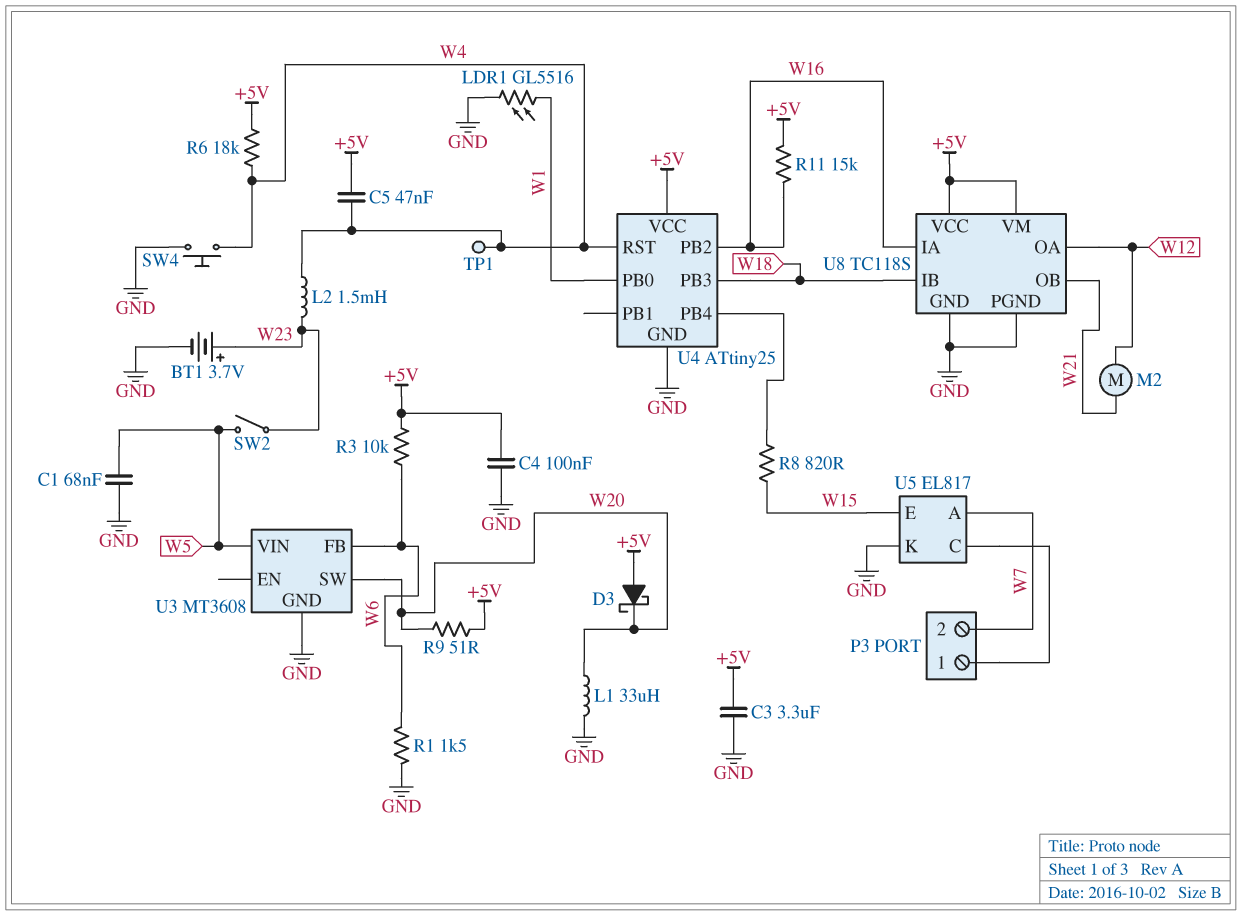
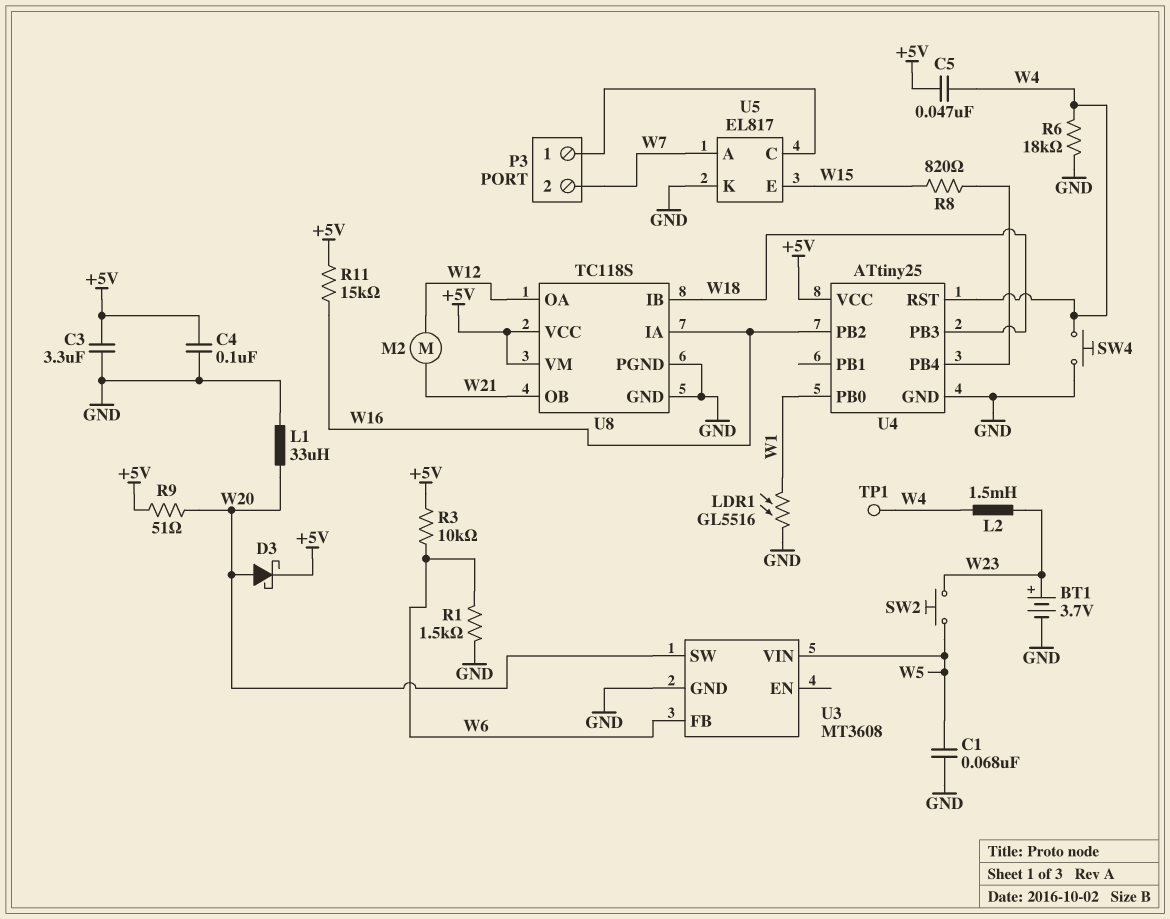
D3: schottky (A +5V, K W20) -> schottky (A W20, K +5V)
R6: 18k (+5V, W4) -> 18k (GND, W4)
SW2: switch (W5, W23) -> button (W5, W23)

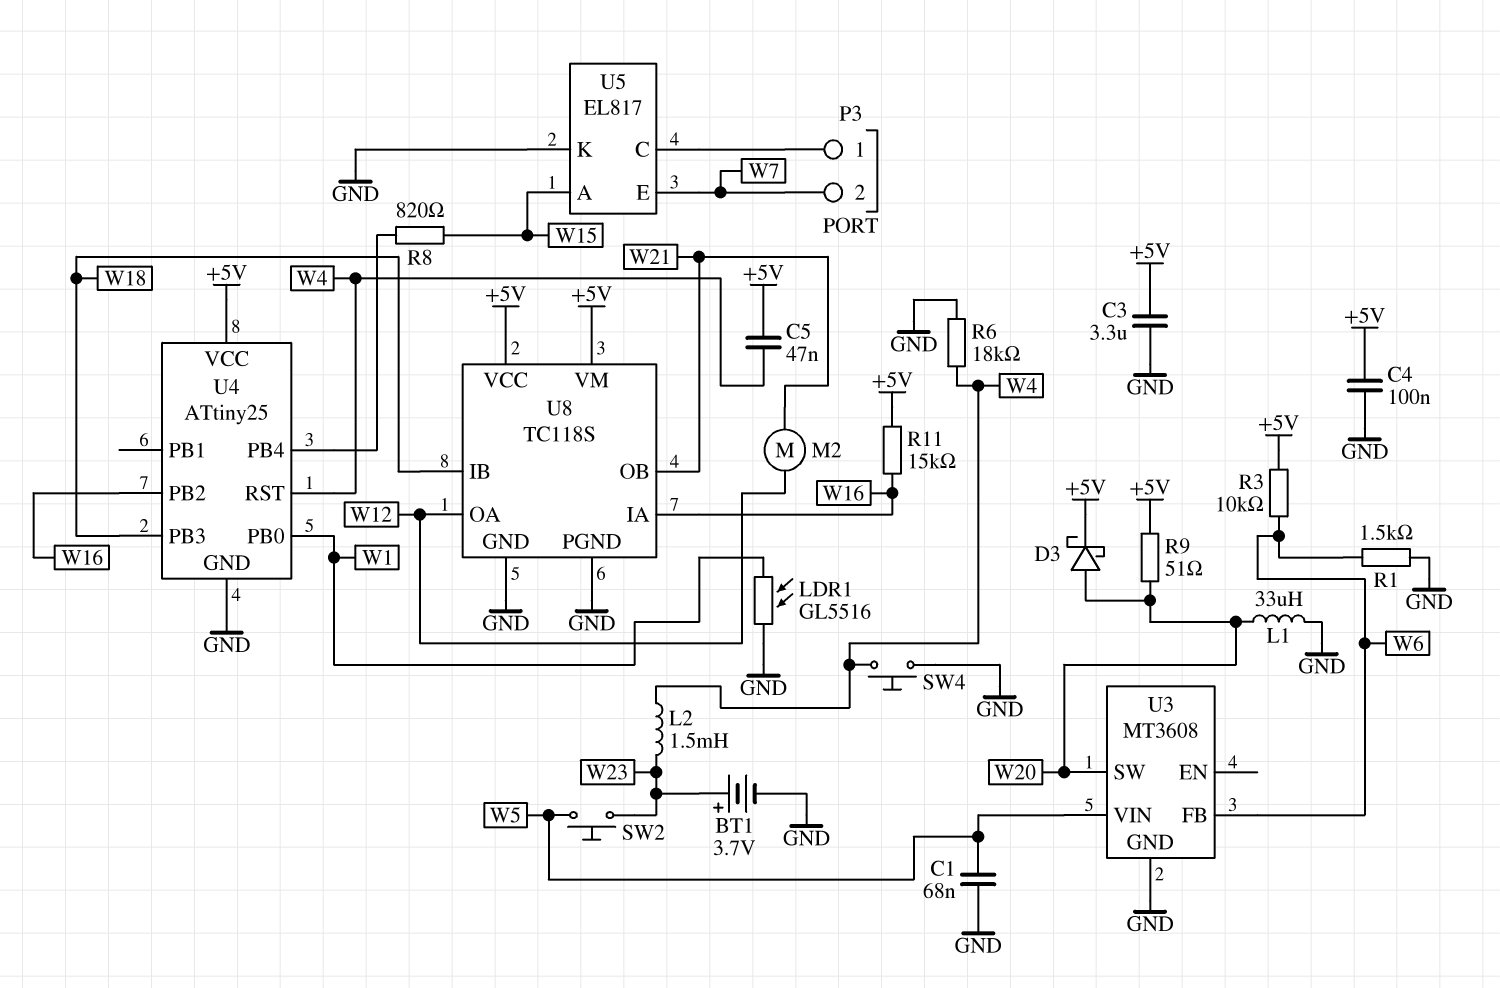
TP1: test point (W4) -> none
U5 pin A: W7 -> W15
U5 pin E: W15 -> W7

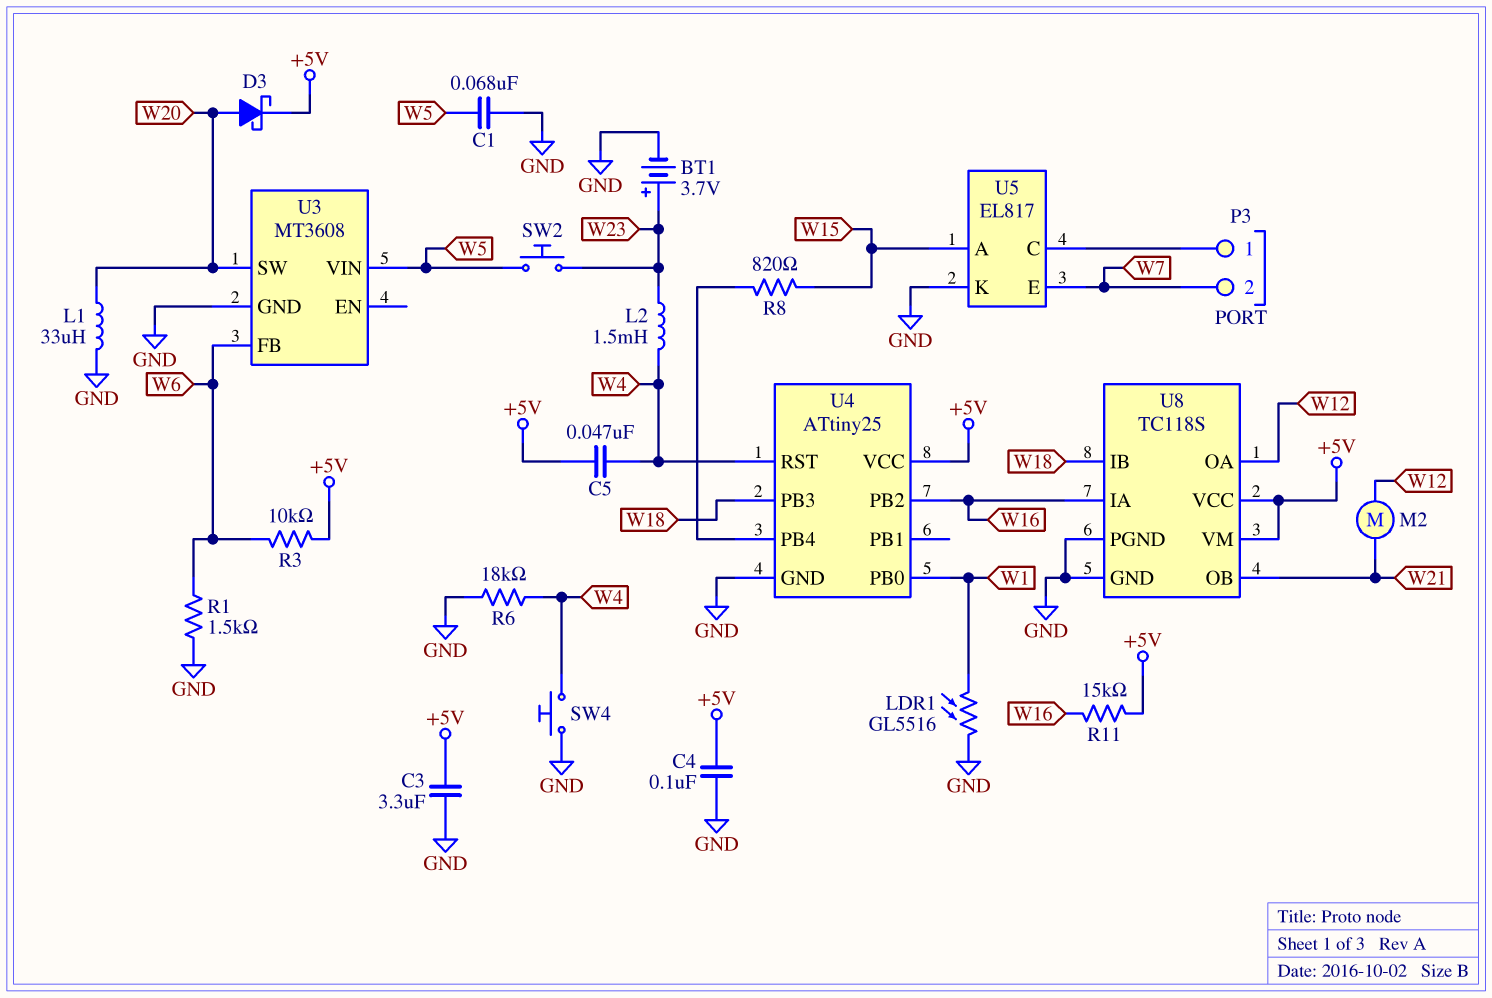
R9: 51 (+5V, W20) -> none

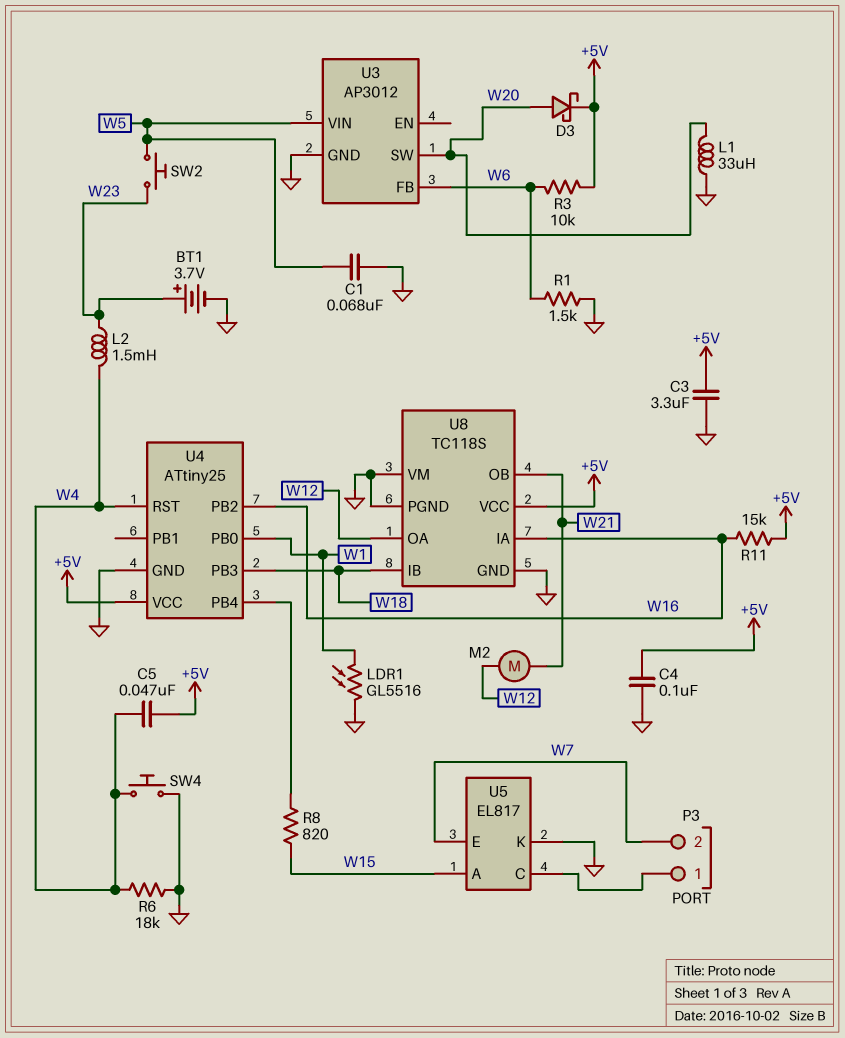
U3: MT3608 -> AP3012
U8 pin VM: +5V -> GND

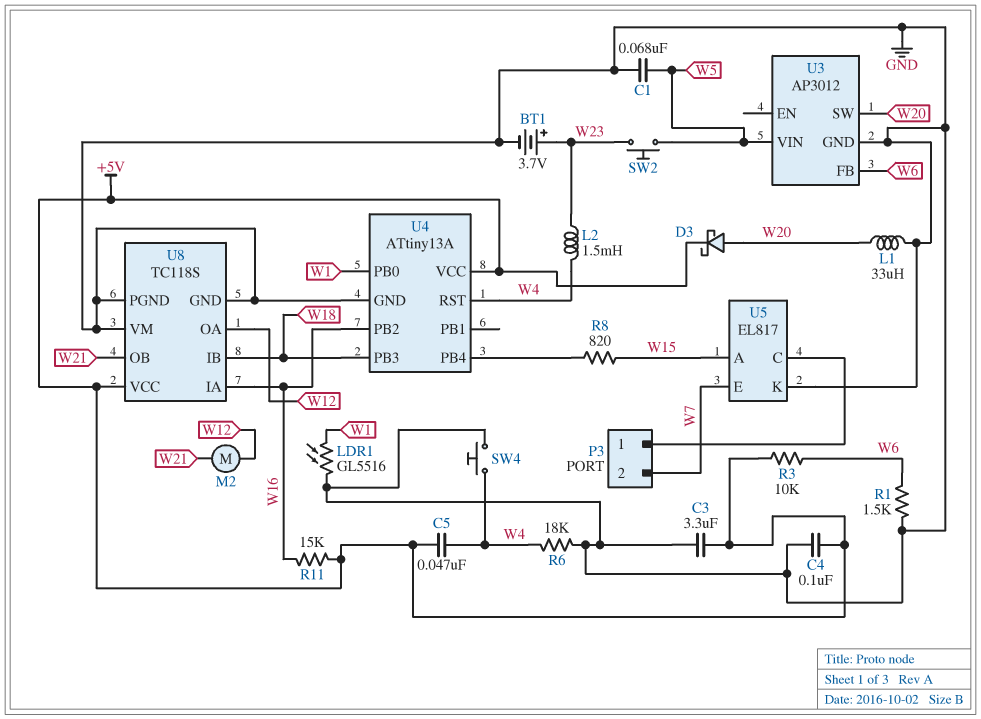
U4: ATtiny25 -> ATtiny13A

